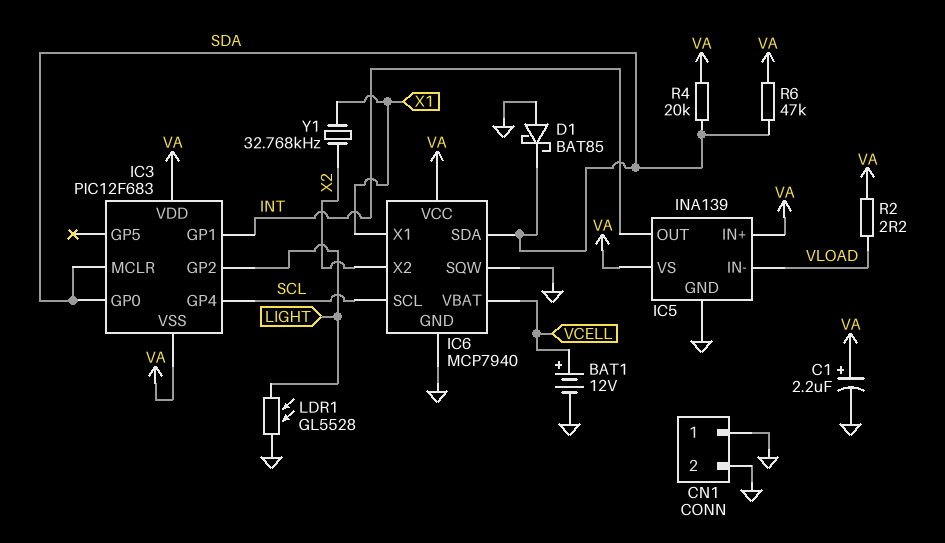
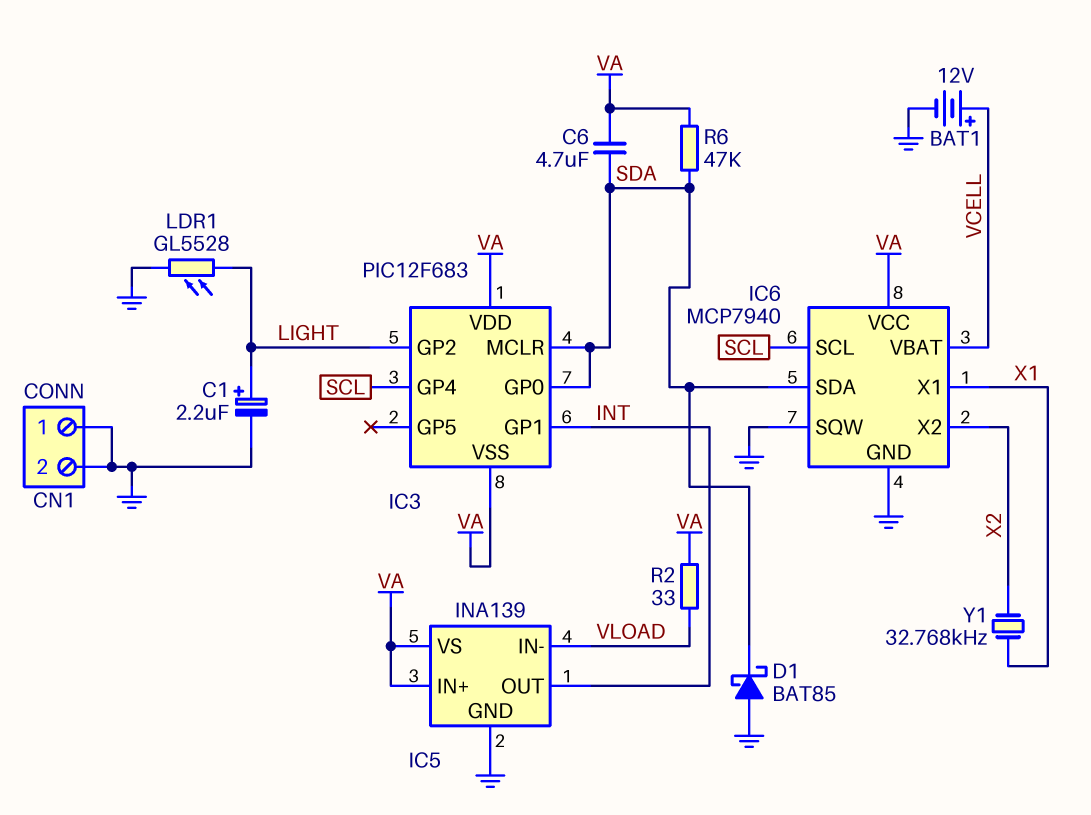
C1: 2.2uF (plus VA, minus GND) -> 2.2uF (plus LIGHT, minus GND)
C6: none -> 4.7uF (SDA, VA)
R2: 2.2 (VA, VLOAD) -> 33 (VA, VLOAD)
R4: 20k (SDA, VA) -> none

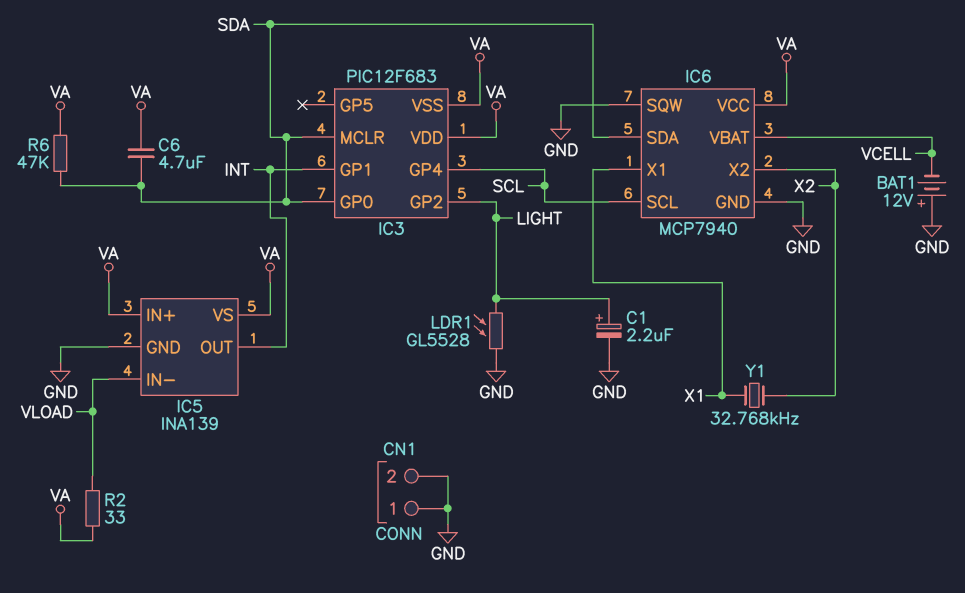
BAT1: 12V (plus VCELL, minus GND) -> 12V (plus GND, minus VCELL)
D1: schottky BAT85 (A GND, K SDA) -> none

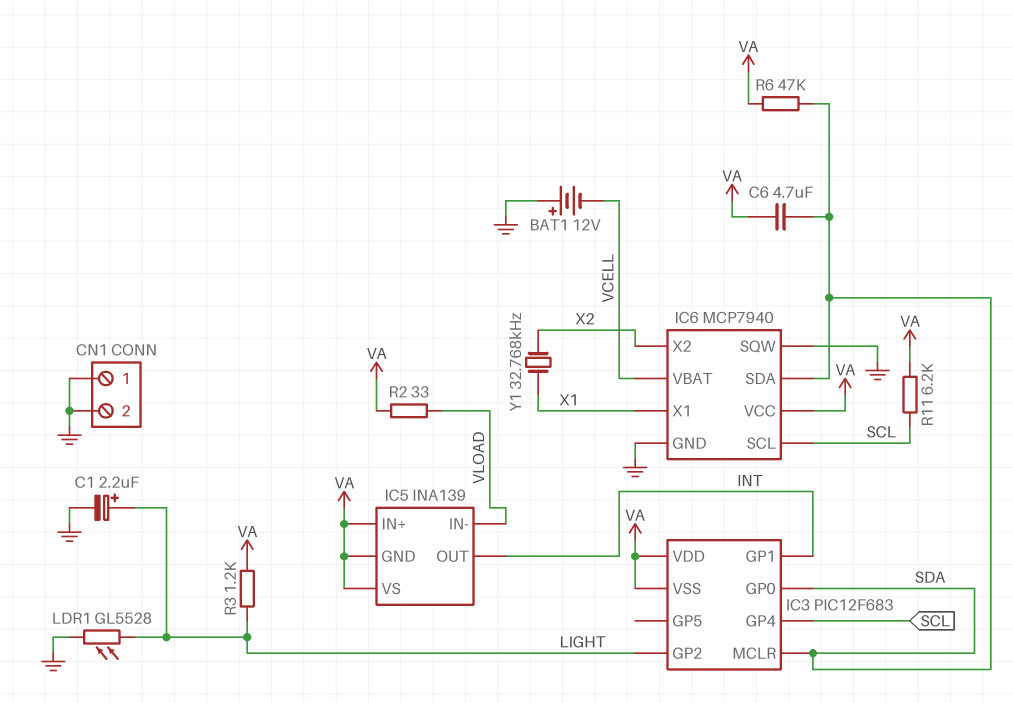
IC5 pin GND: GND -> VA
R3: none -> 1.2k (LIGHT, VA)
R11: none -> 6.2k (SCL, VA)

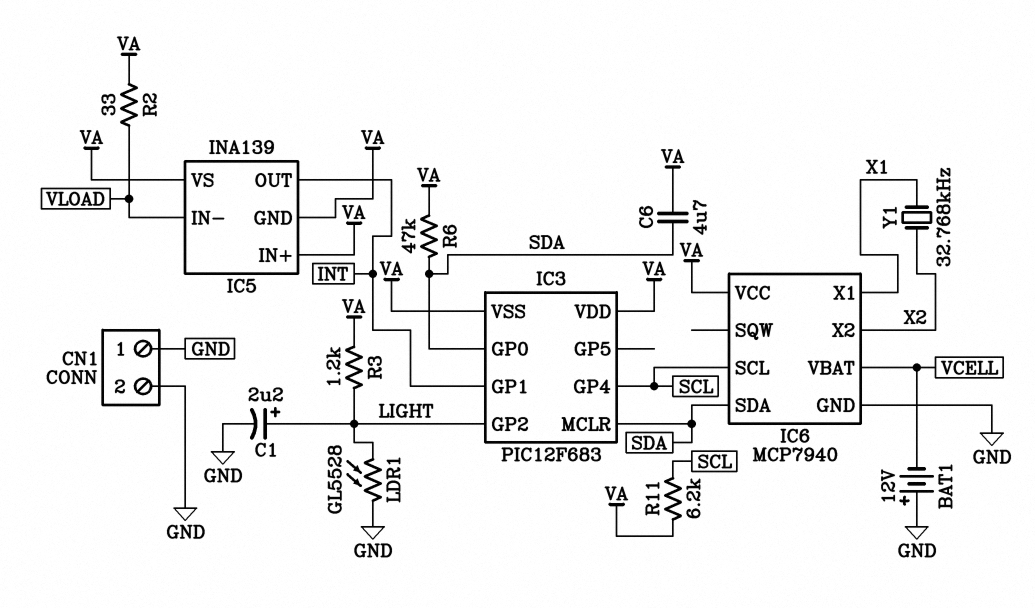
IC6 pin SQW: GND -> none

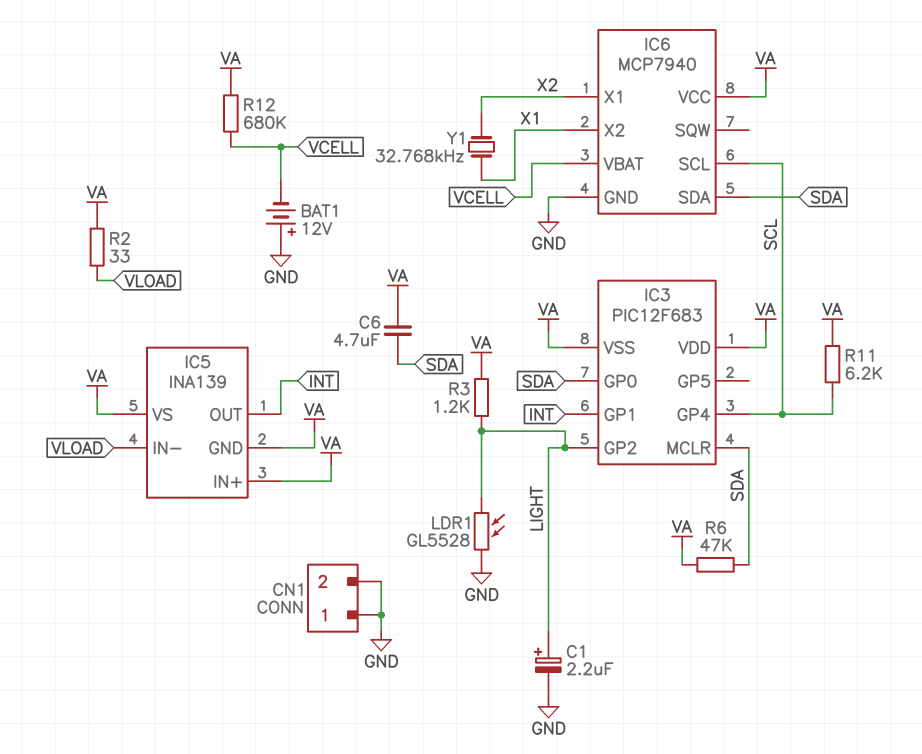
IC6 pin X1: X1 -> X2
IC6 pin X2: X2 -> X1
R12: none -> 680k (VA, VCELL)

